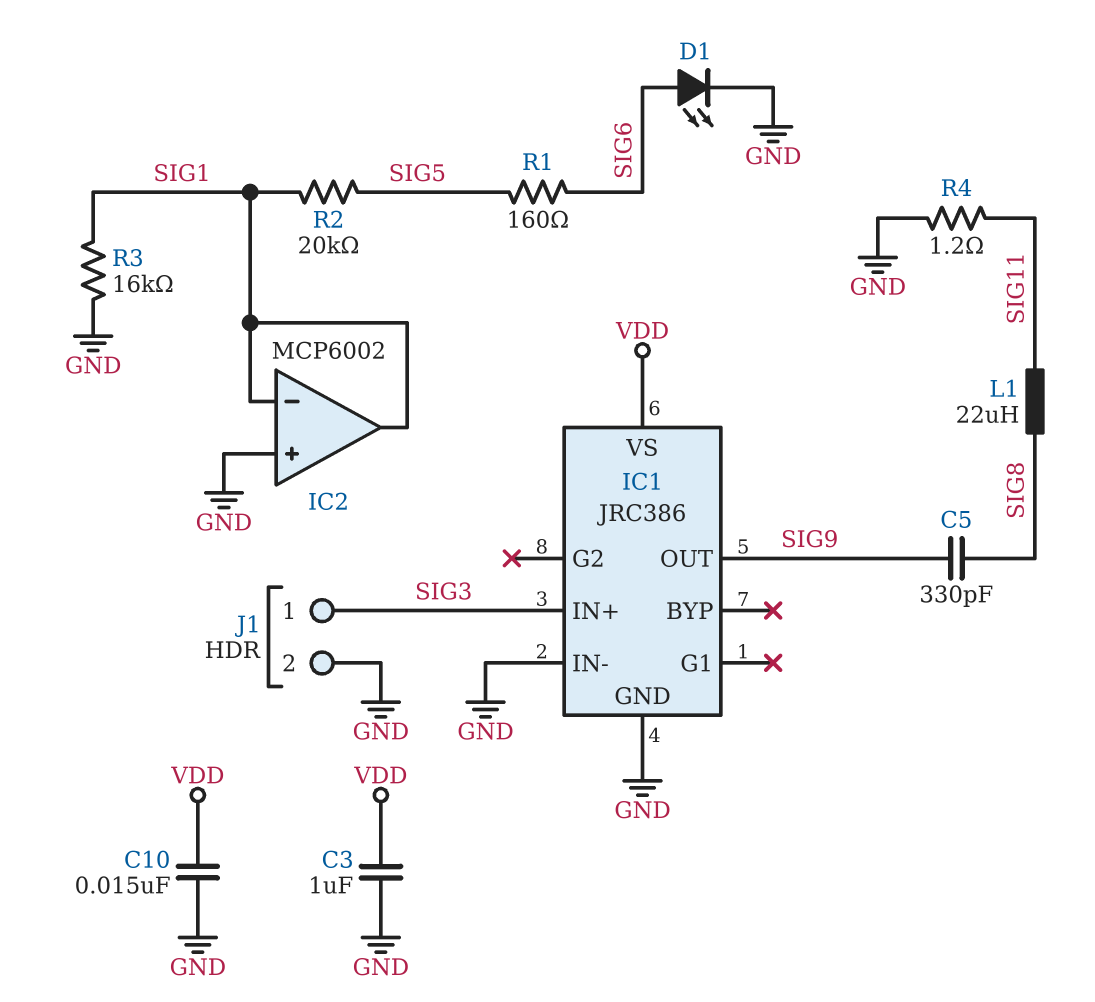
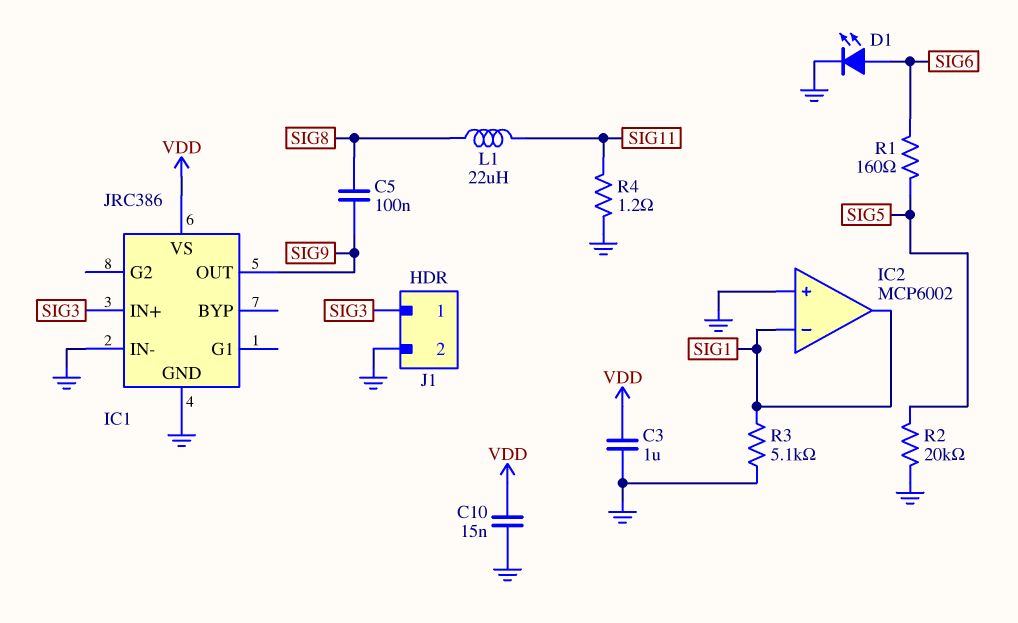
C5: 330pF (SIG8, SIG9) -> 100nF (SIG8, SIG9)
R2: 20k (SIG1, SIG5) -> 20k (GND, SIG5)
R3: 16k (GND, SIG1) -> 5.1k (GND, SIG1)

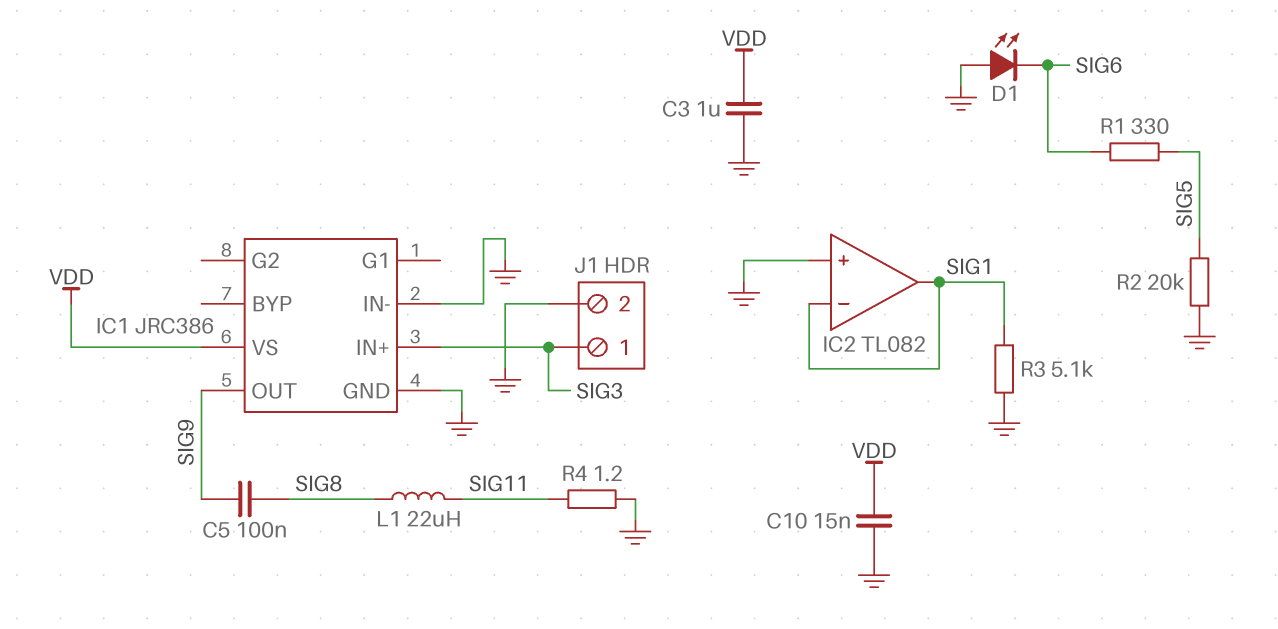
D1: LED (A SIG6, K GND) -> LED (A GND, K SIG6)
IC2: MCP6002 -> TL082
R1: 160 (SIG5, SIG6) -> 330 (SIG5, SIG6)

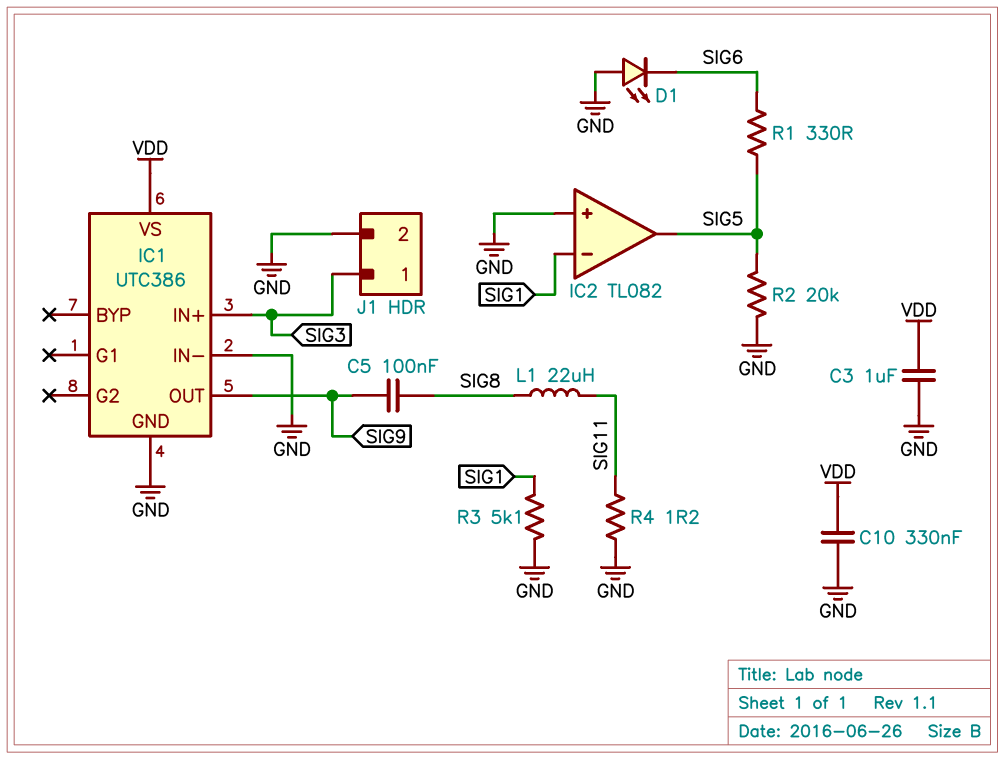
C10: 15nF (GND, VDD) -> 330nF (GND, VDD)
IC1: JRC386 -> UTC386
IC2 pin out: SIG1 -> SIG5

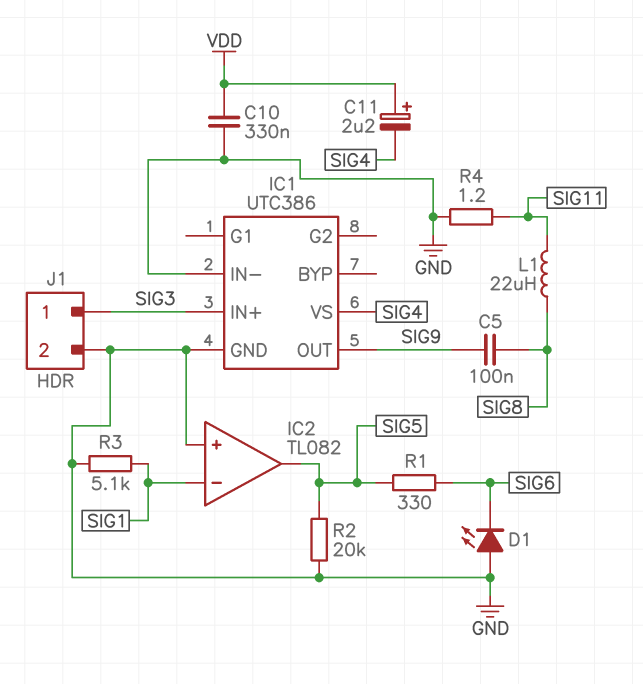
C3: 1uF (GND, VDD) -> none
C11: none -> 2.2uF (plus VDD, minus SIG4)
IC1 pin VS: VDD -> SIG4

